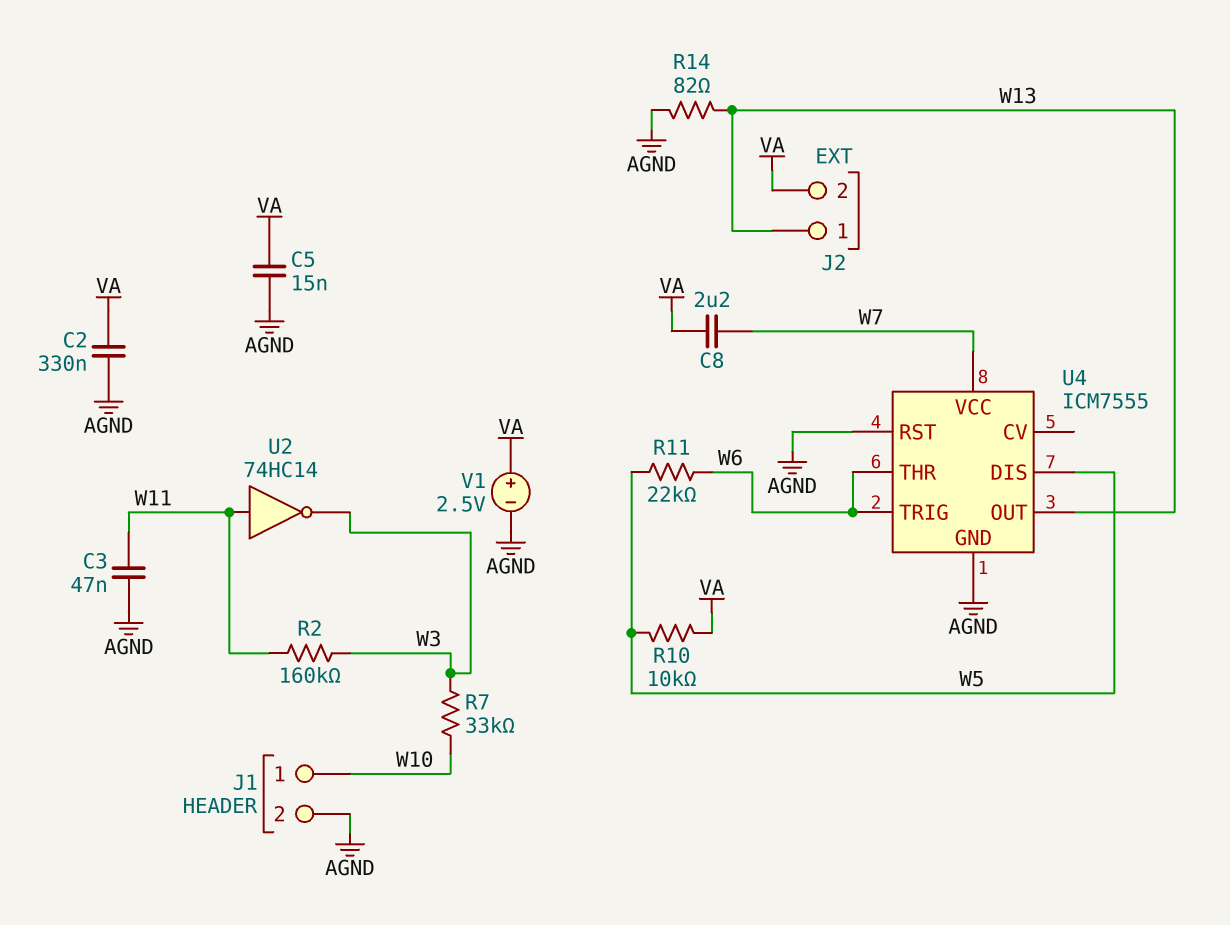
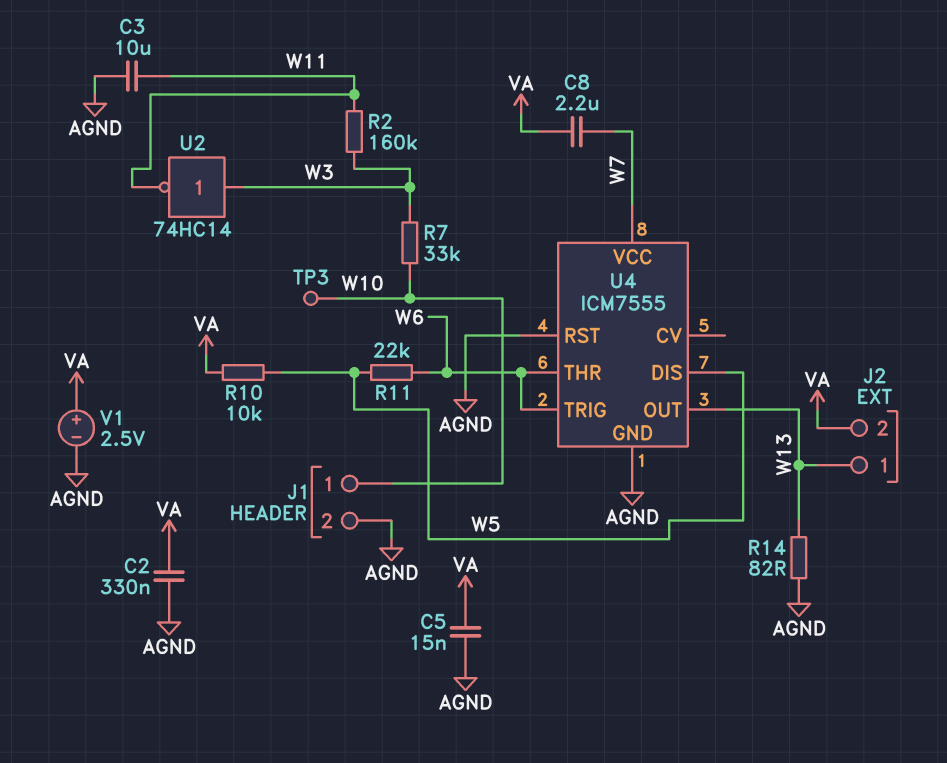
C3: 47nF (AGND, W11) -> 10uF (AGND, W11)
TP3: none -> test point (W10)
U2: NOT 74HC14 (in W11, out W3) -> NOT 74HC14 (in W3, out W11)

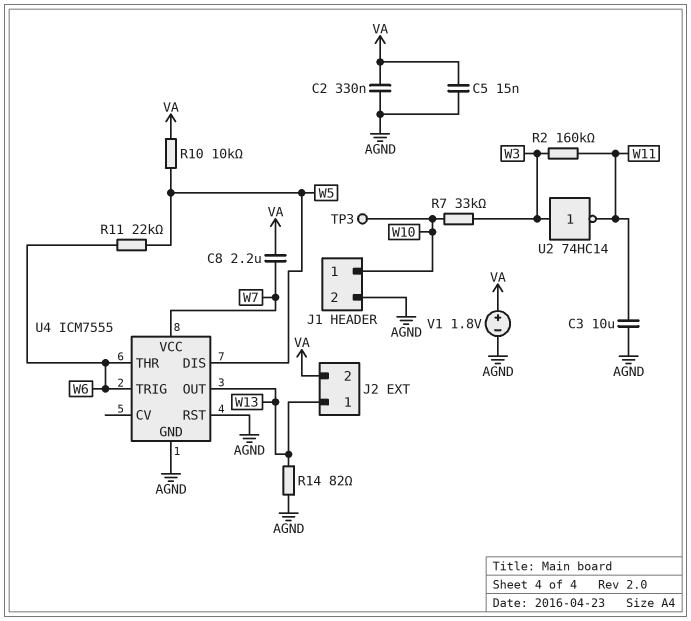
V1: 2.5V (plus VA, minus AGND) -> 1.8V (plus VA, minus AGND)

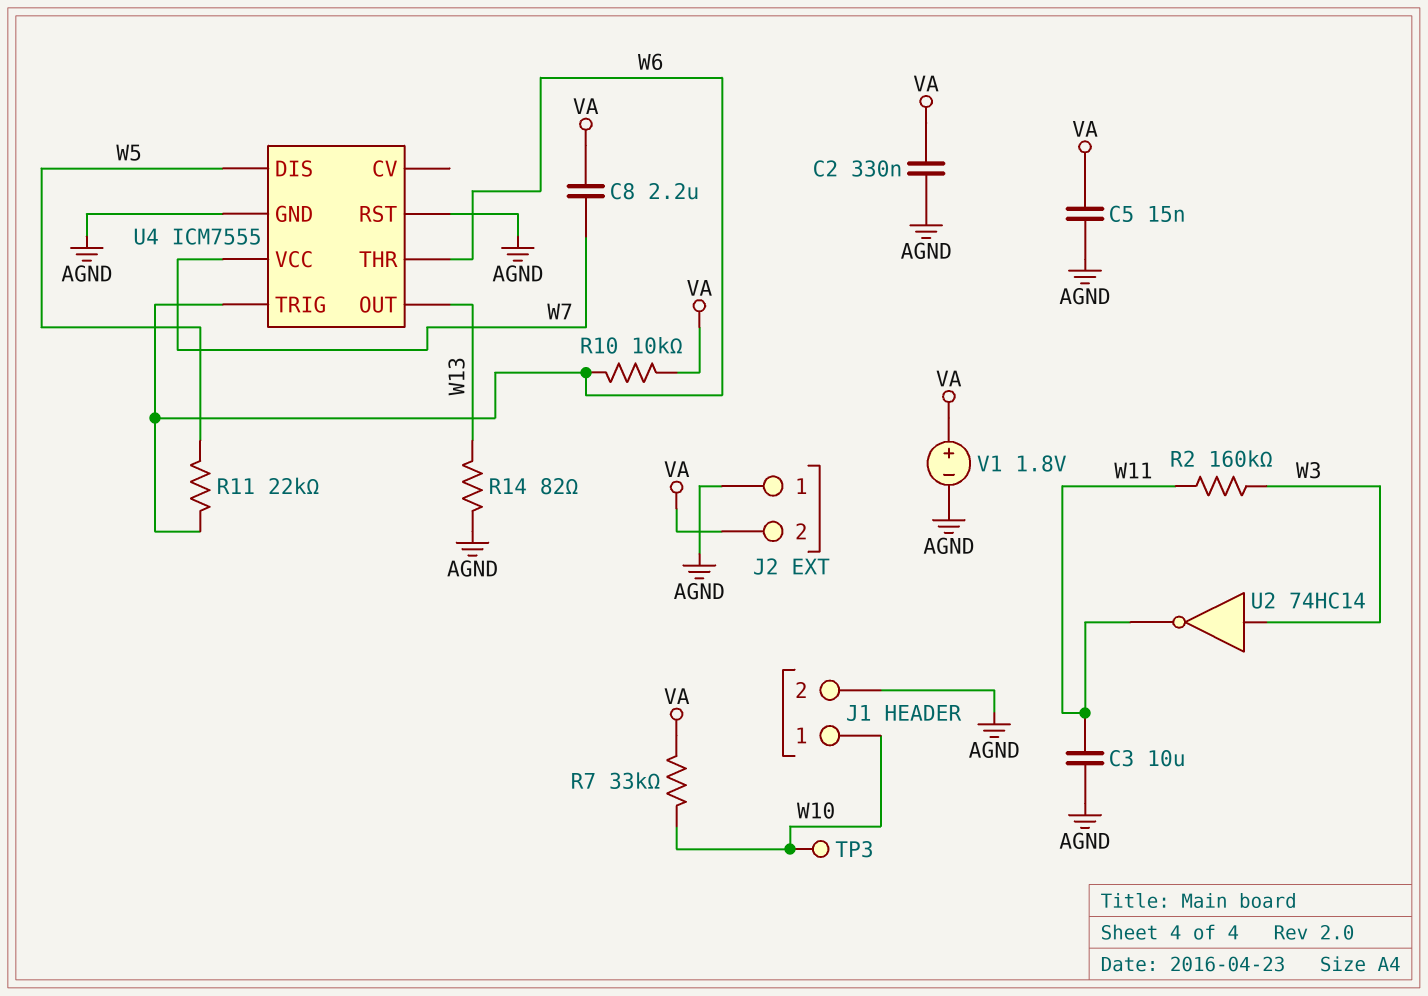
J2 pin 1: W13 -> AGND
R7: 33k (W3, W10) -> 33k (VA, W10)
R10: 10k (VA, W5) -> 10k (VA, W6)

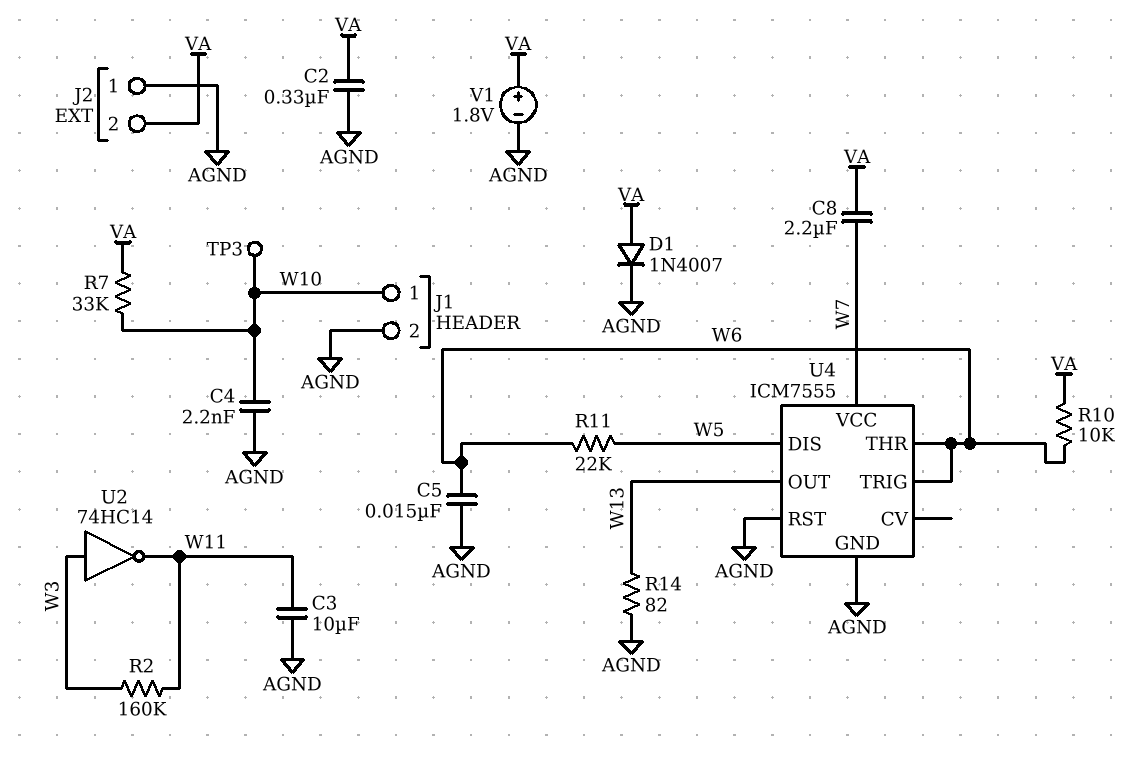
C4: none -> 2.2nF (AGND, W10)
C5: 15nF (AGND, VA) -> 15nF (AGND, W6)
D1: none -> diode 1N4007 (A VA, K AGND)

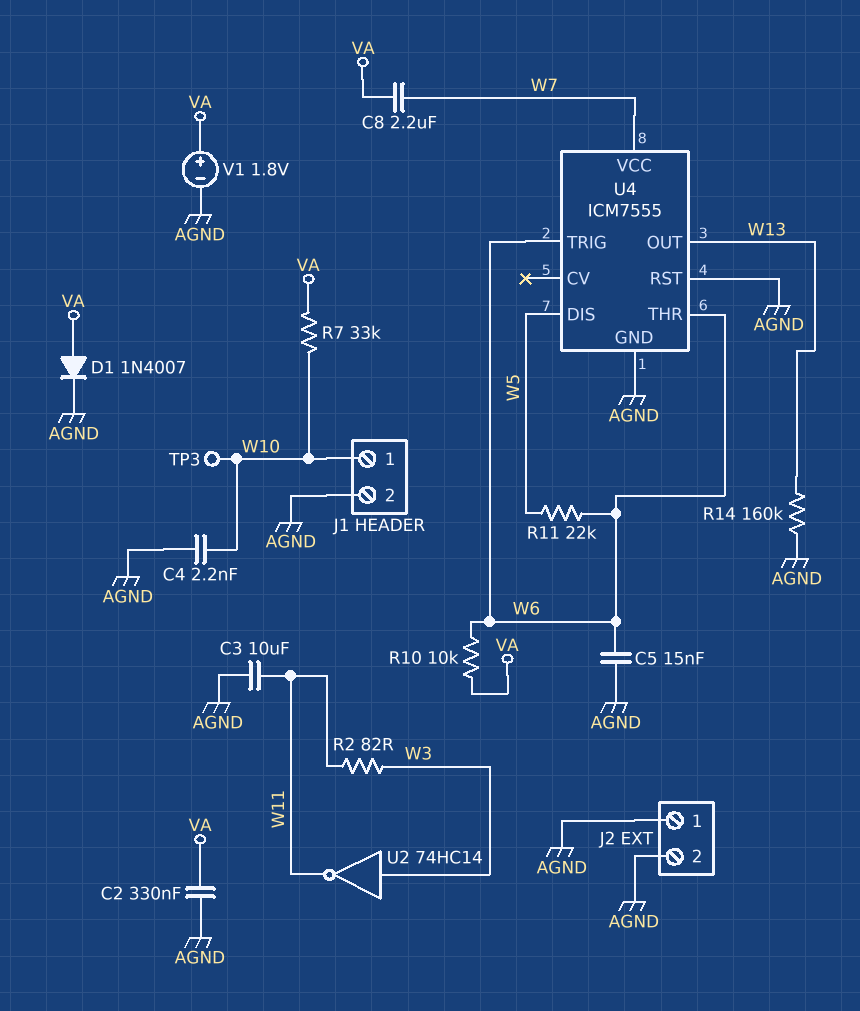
J2 pin 2: VA -> AGND
R2: 160k (W3, W11) -> 82 (W3, W11)
R14: 82 (AGND, W13) -> 160k (AGND, W13)

